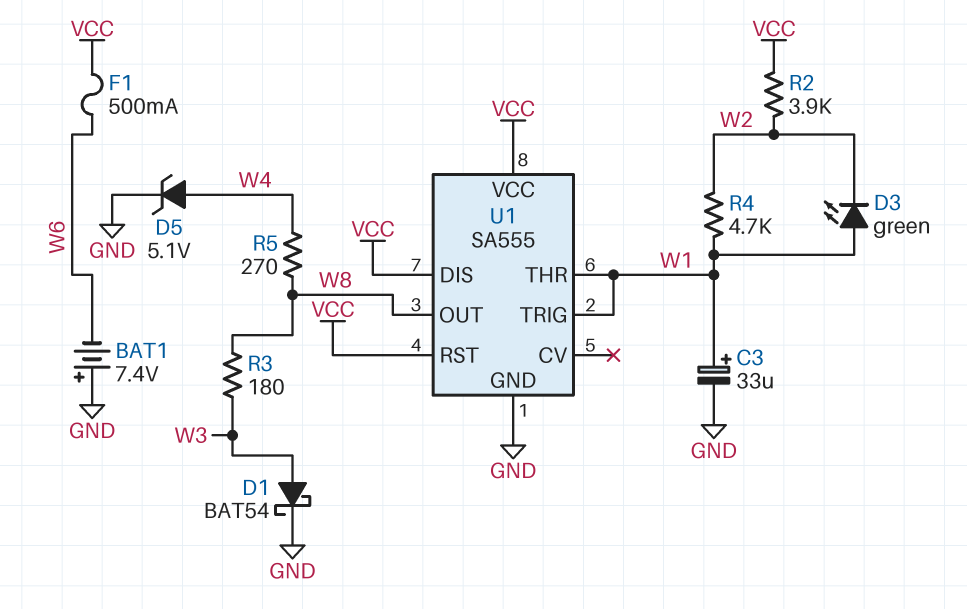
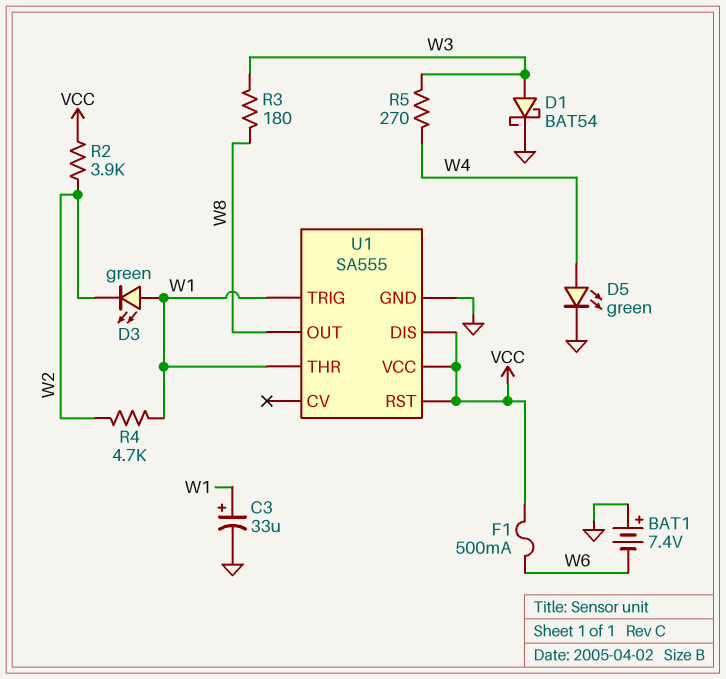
D5: zener 5.1V (A W4, K GND) -> LED green (A W4, K GND)
R5: 270 (W4, W8) -> 270 (W3, W4)

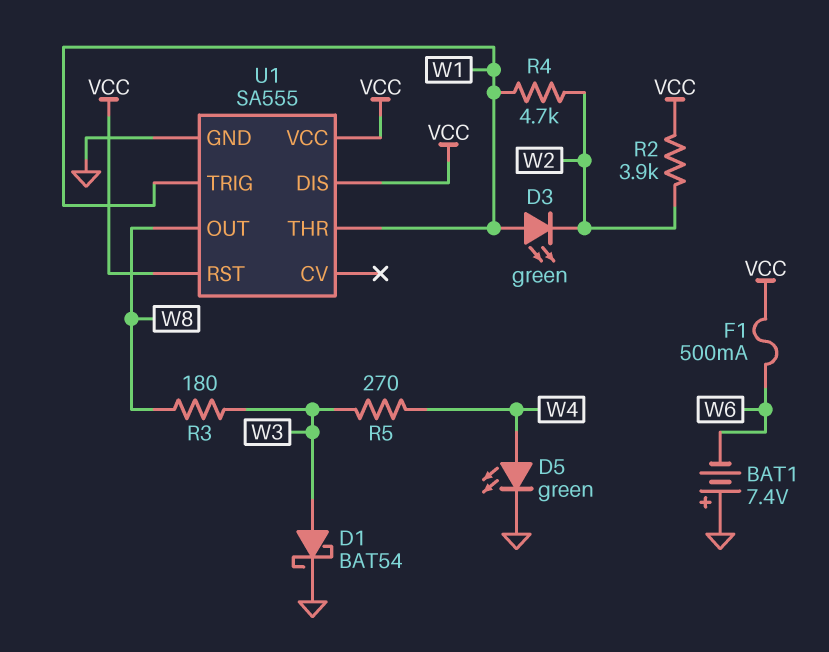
C3: 33uF (plus W1, minus GND) -> none

